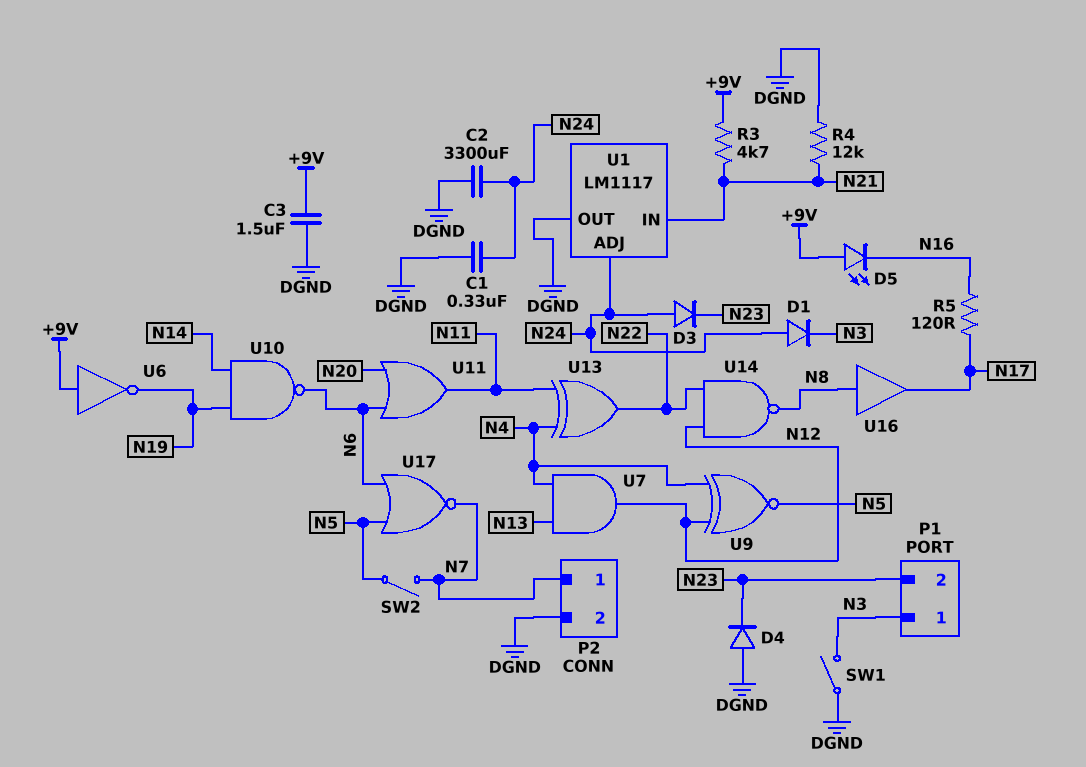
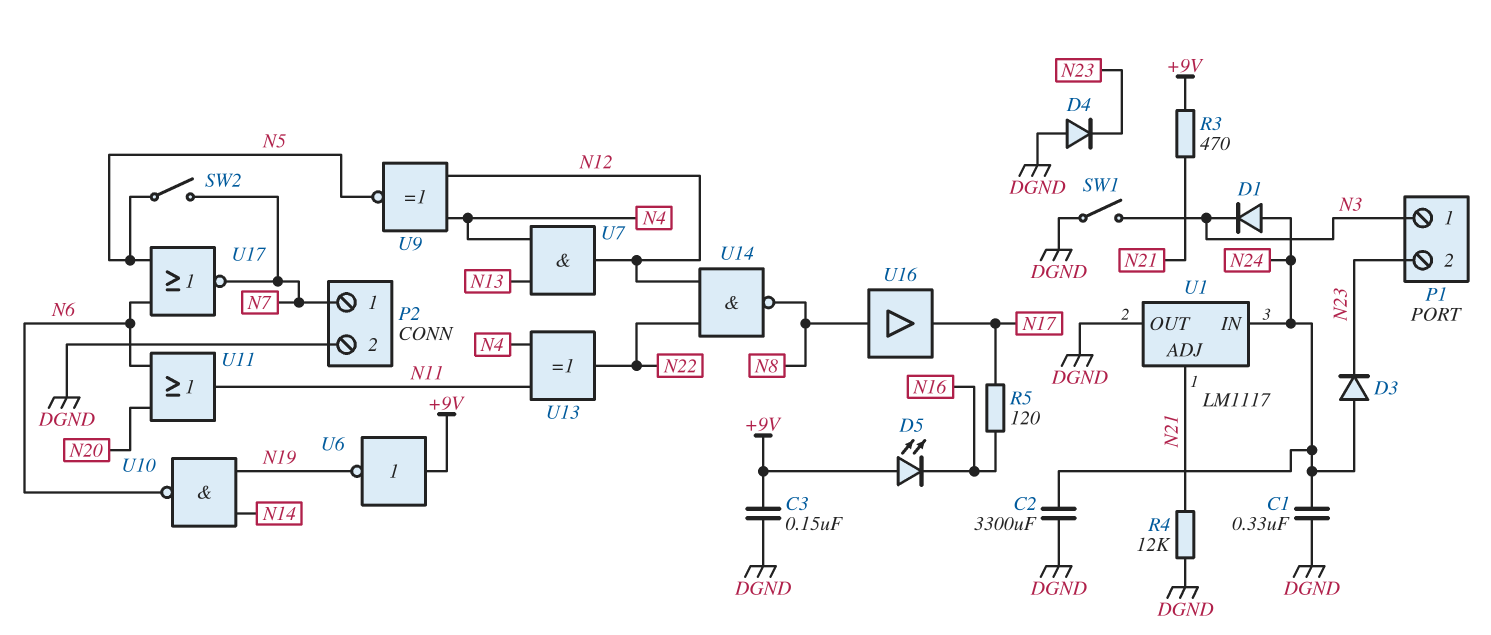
C3: 1.5uF (+9V, DGND) -> 150nF (+9V, DGND)
R3: 4.7k (+9V, N21) -> 470 (+9V, N21)
U1 pin ADJ: N24 -> N21
U1 pin IN: N21 -> N24

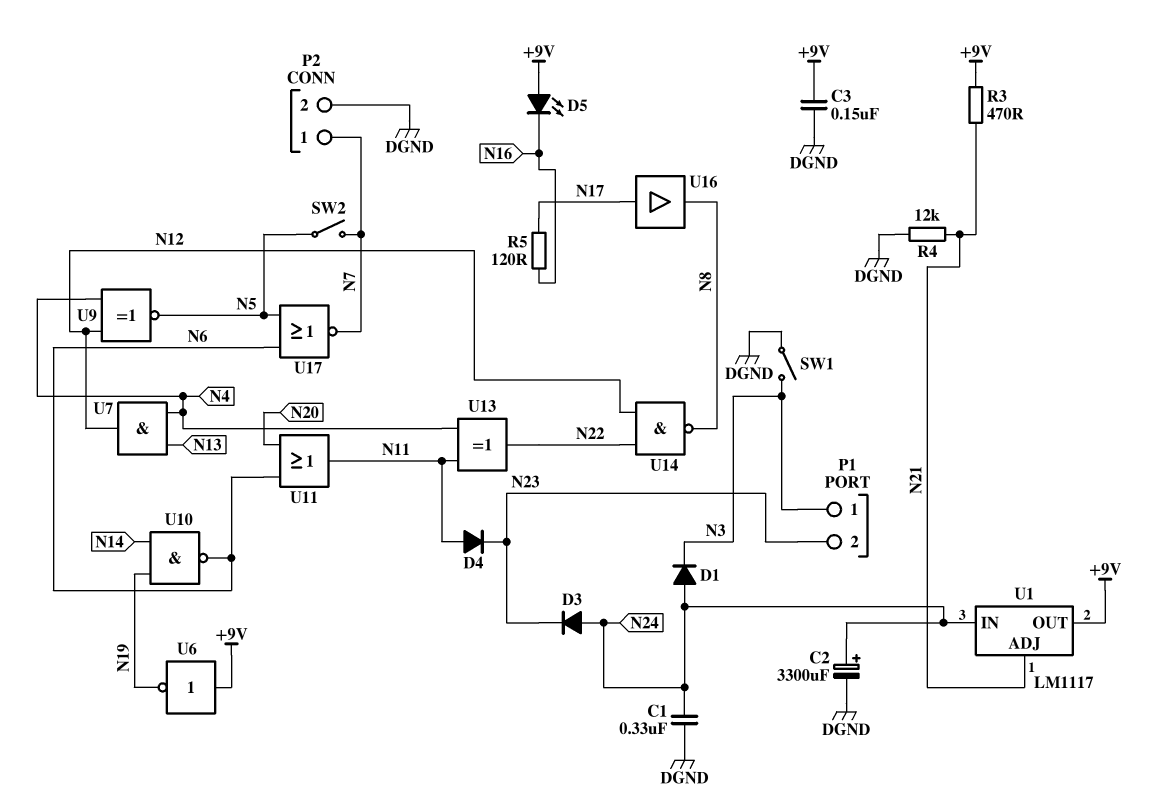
C2: 3300uF (DGND, N24) -> 3300uF (plus N24, minus DGND)
D4: diode (A DGND, K N23) -> diode (A N11, K N23)
U1 pin OUT: DGND -> +9V
U16: buffer (in N8, out N17) -> buffer (in N17, out N8)

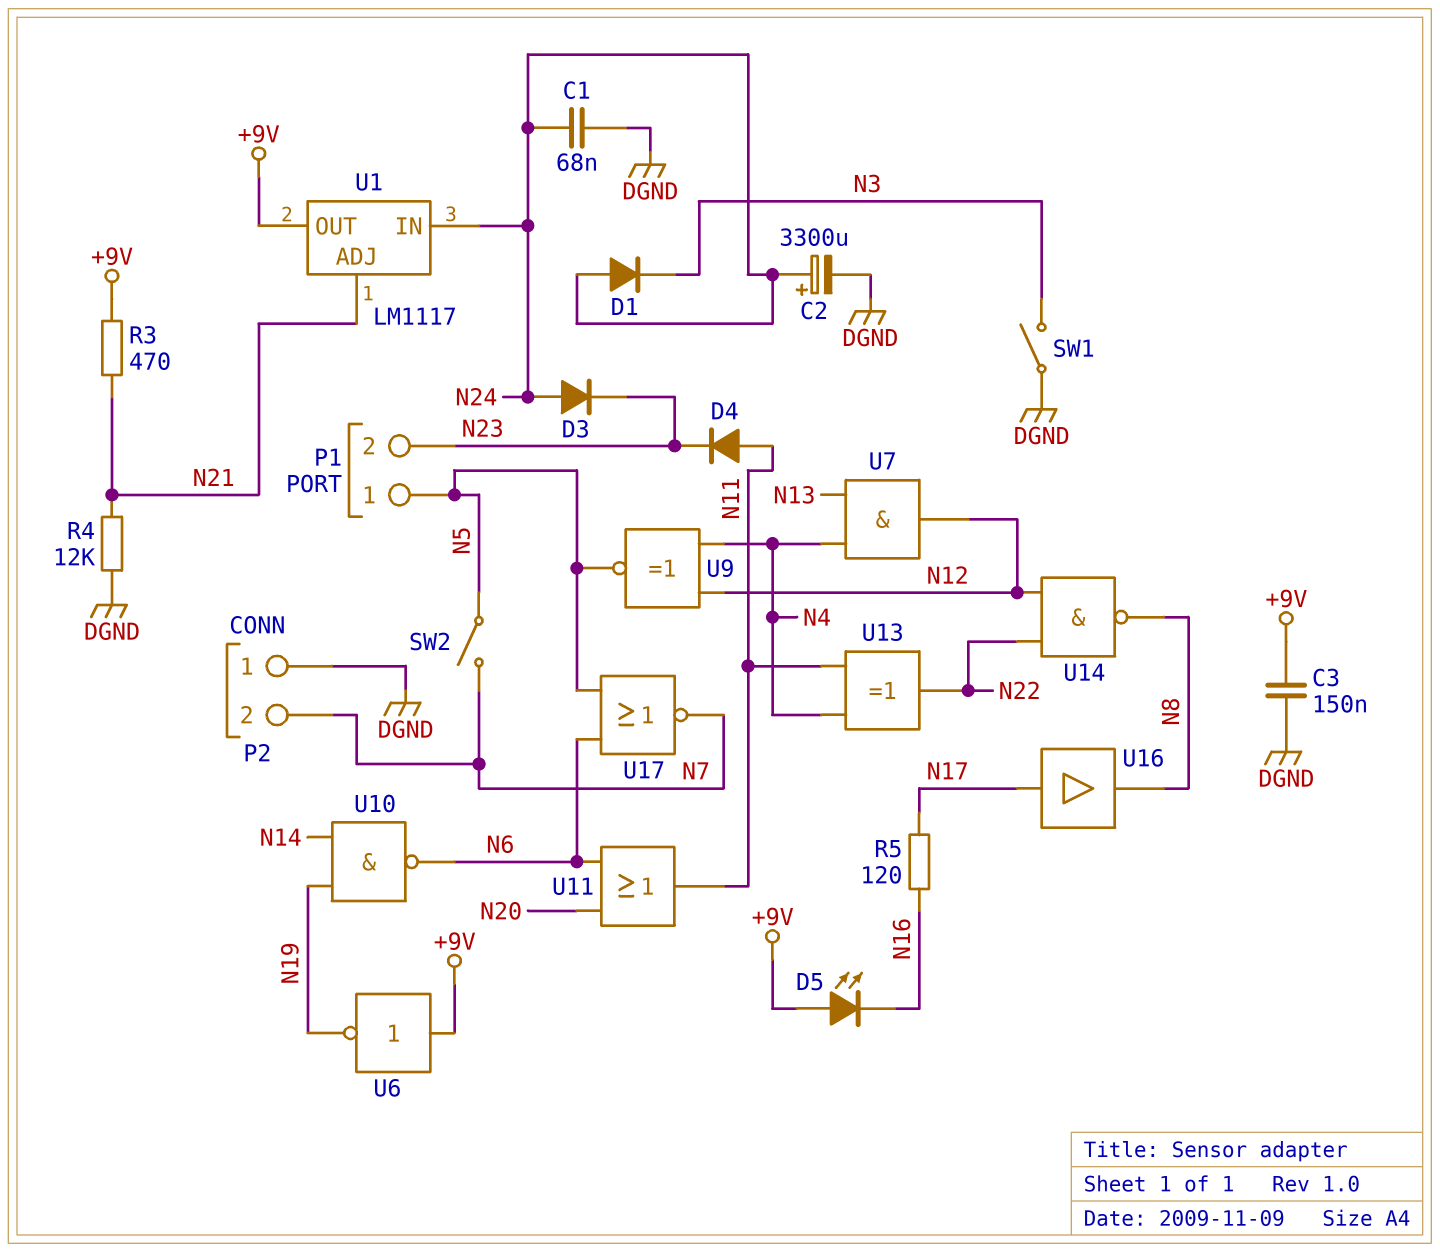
C1: 330nF (DGND, N24) -> 68nF (DGND, N24)
P1 pin 1: N3 -> N5
P2 pin 1: N7 -> DGND
P2 pin 2: DGND -> N7

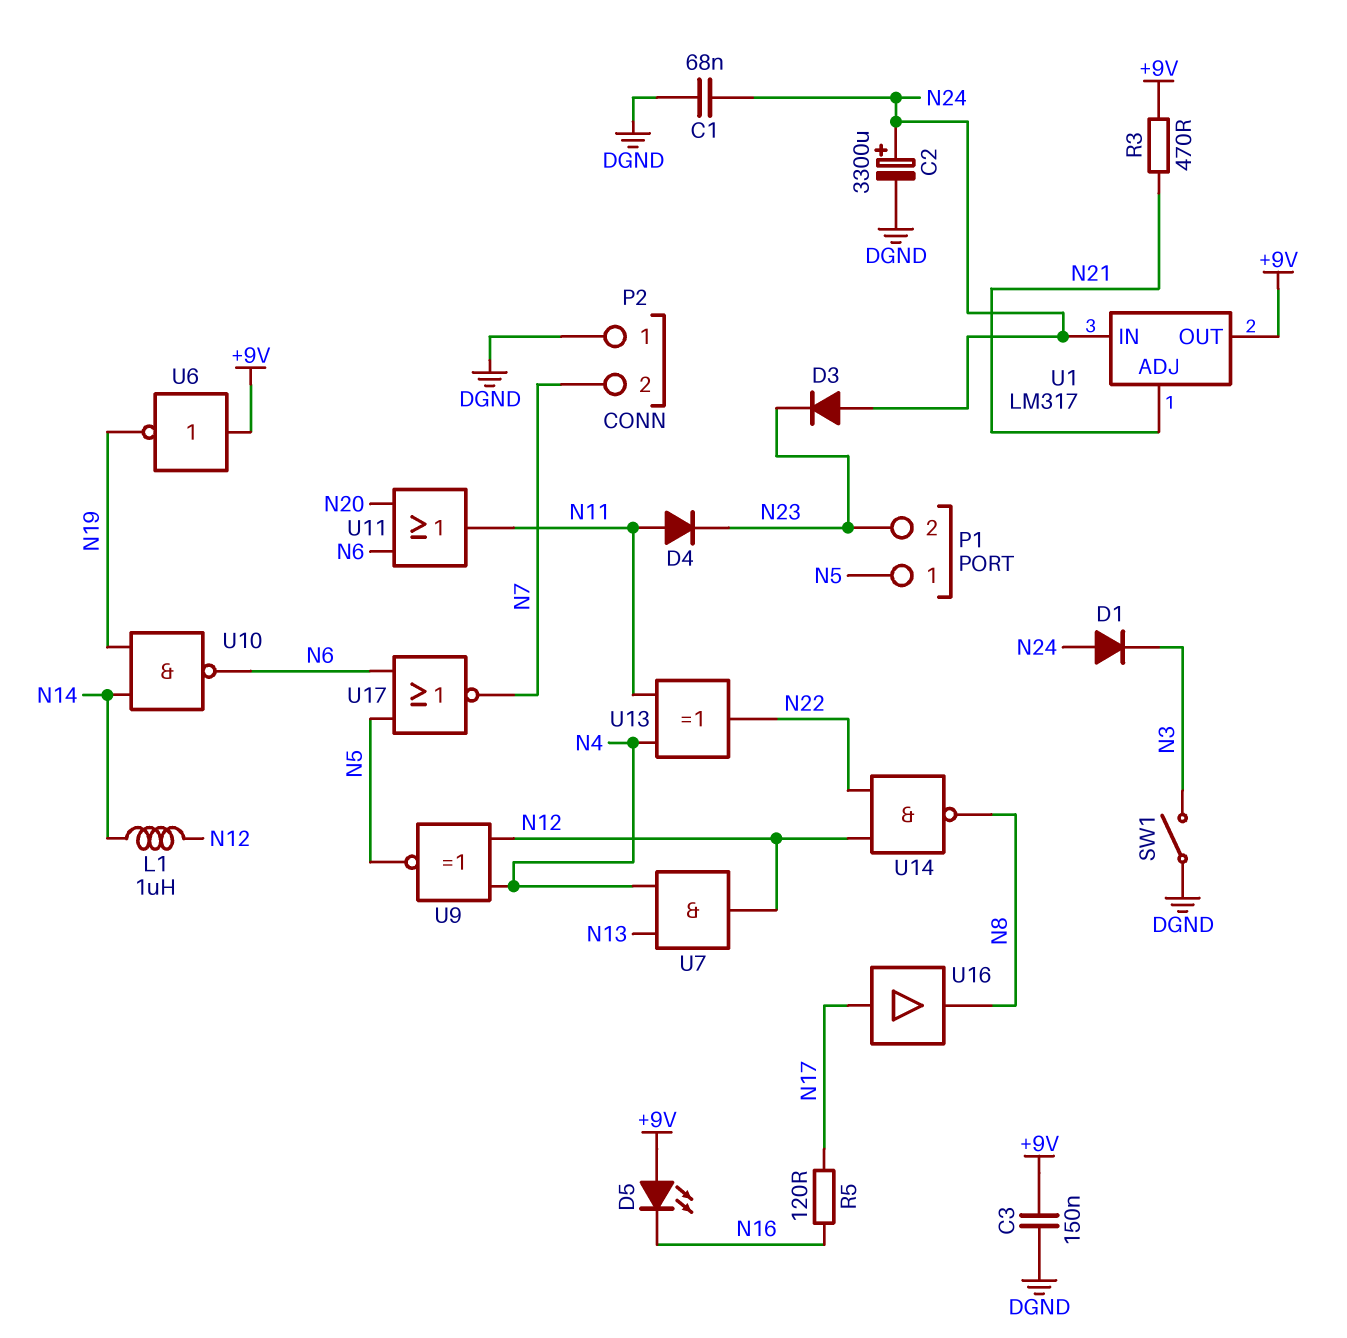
L1: none -> 1uH (N12, N14)
R4: 12k (DGND, N21) -> none
SW2: switch (N5, N7) -> none
U1: LM1117 -> LM317

